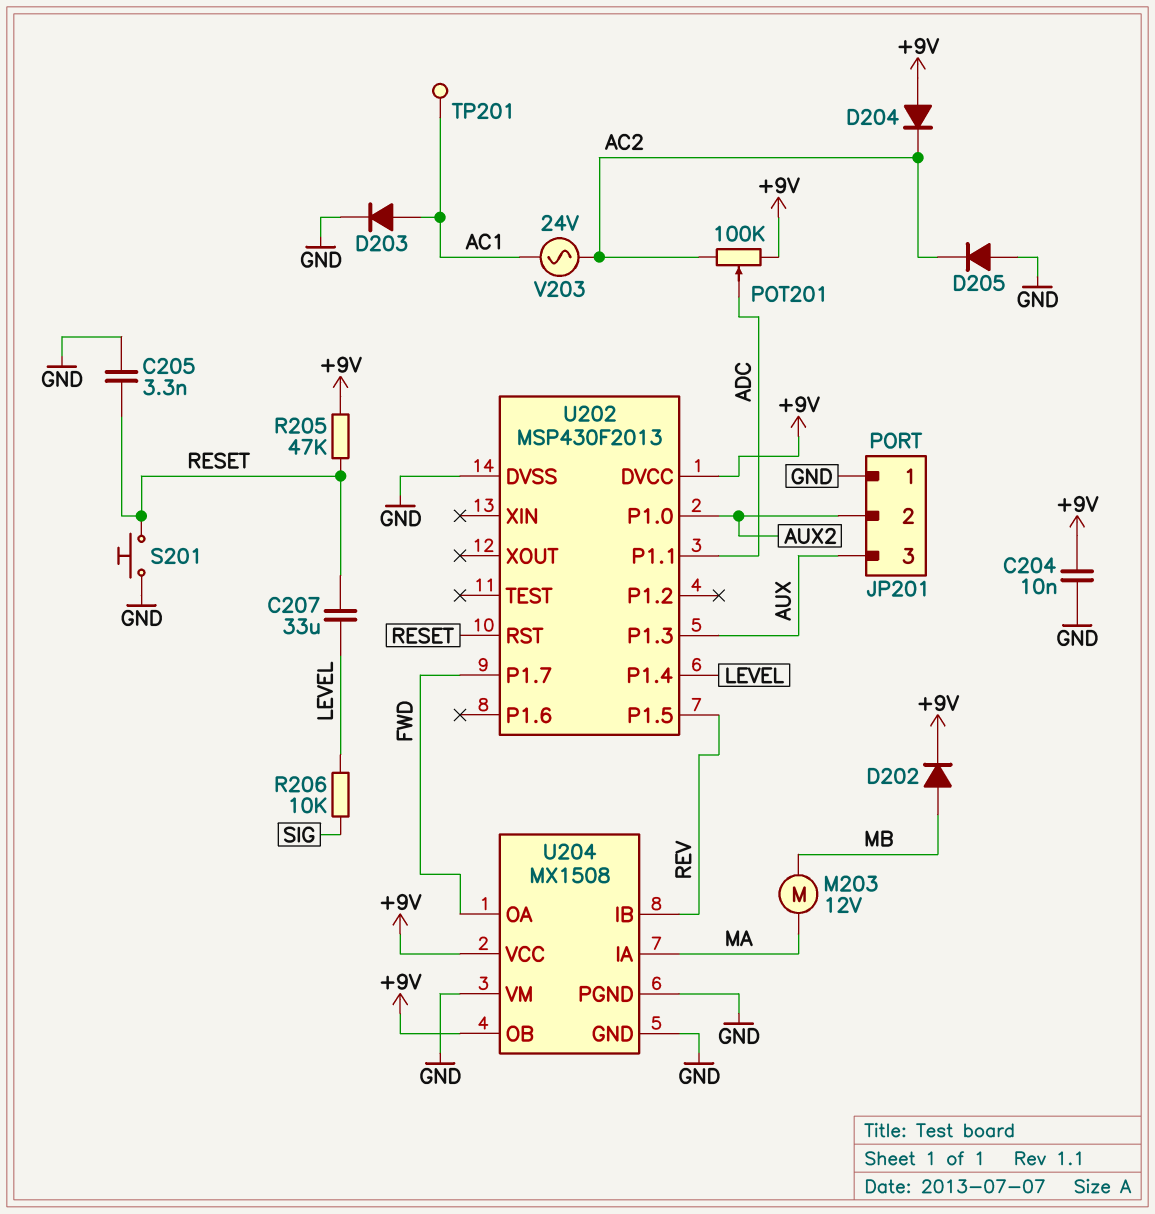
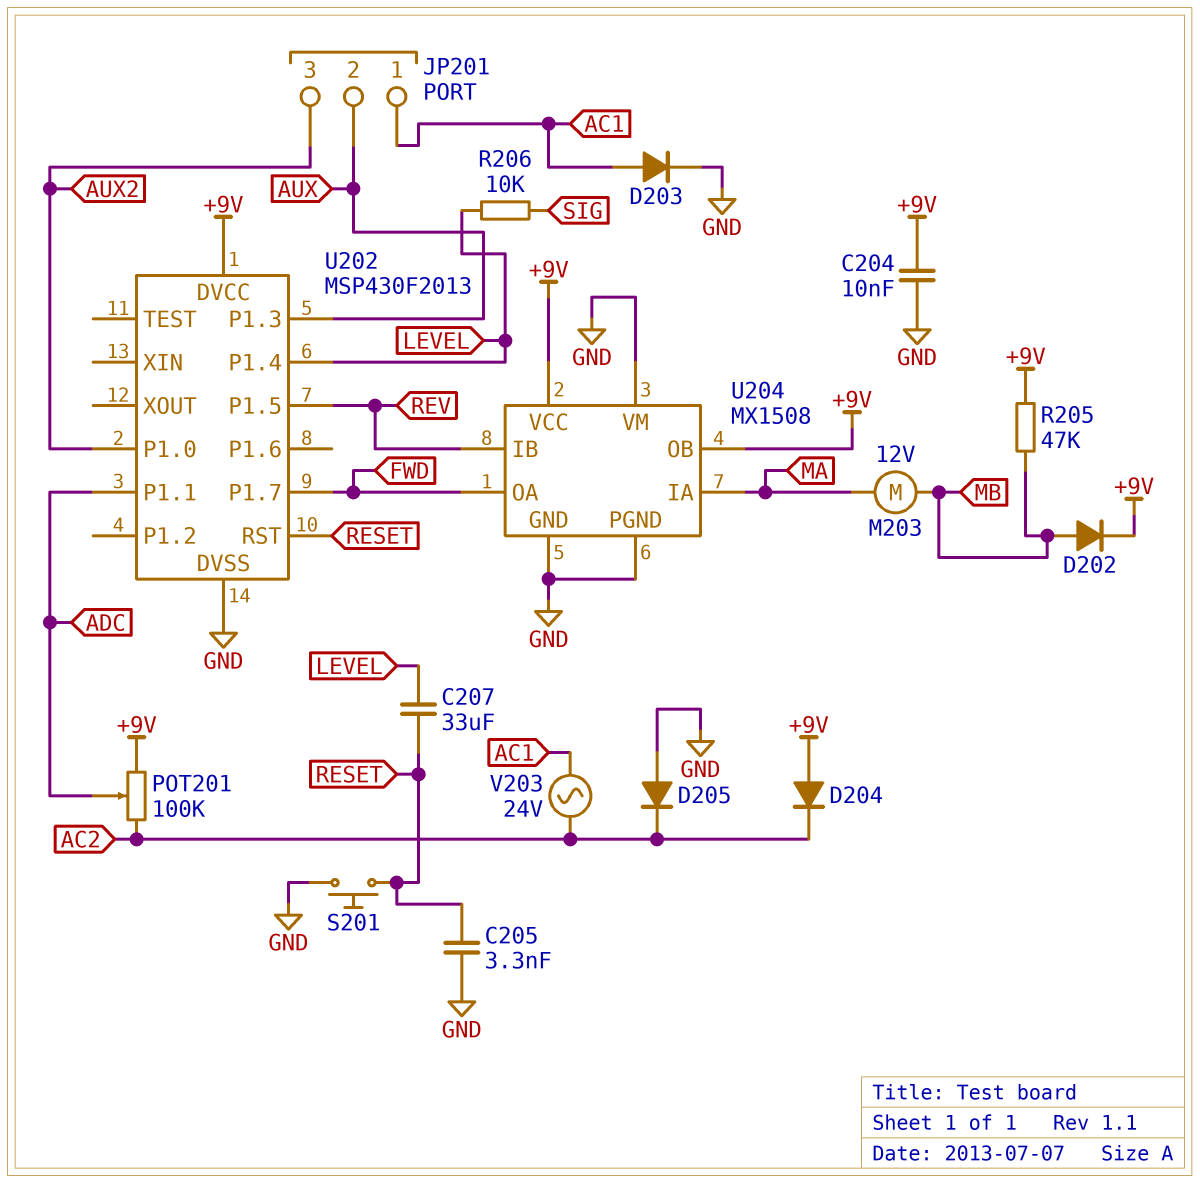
JP201 pin 1: GND -> AC1
JP201 pin 2: AUX2 -> AUX
JP201 pin 3: AUX -> AUX2
R205: 47k (+9V, RESET) -> 47k (+9V, MB)
TP201: test point (AC1) -> none

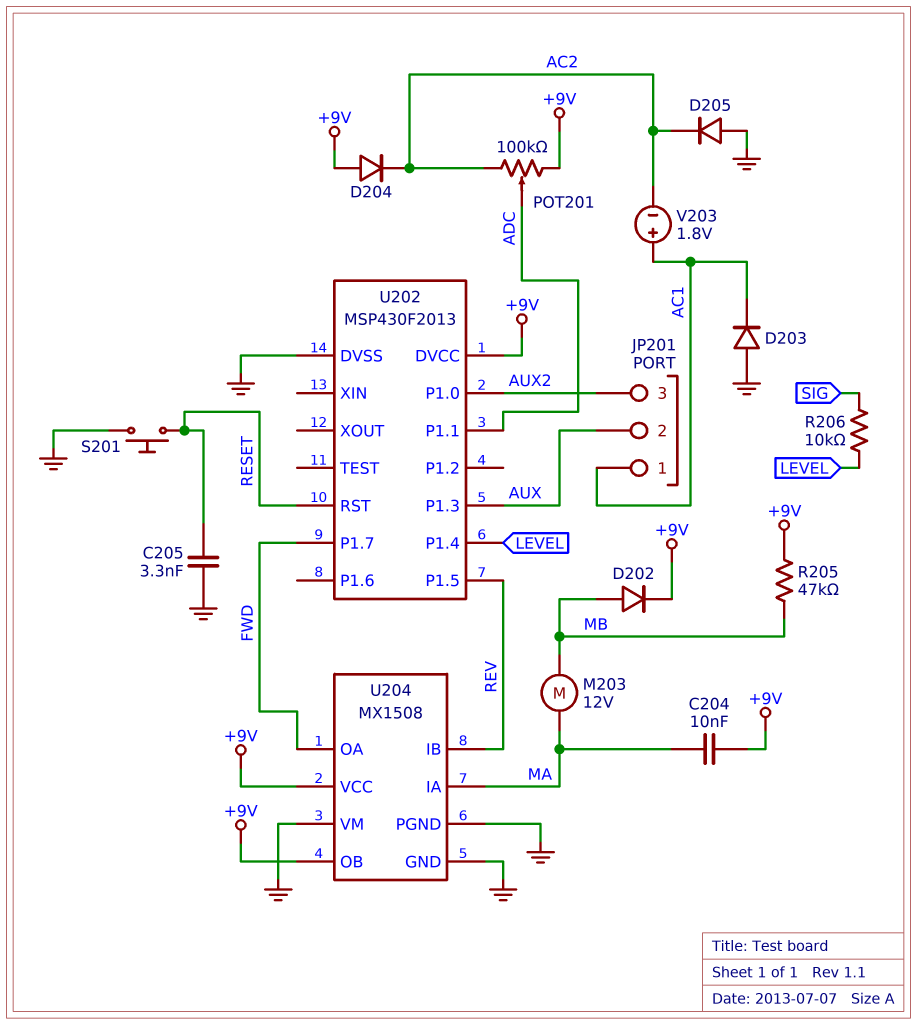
C204: 10nF (+9V, GND) -> 10nF (+9V, MA)
C207: 33uF (LEVEL, RESET) -> none
D203: diode (A AC1, K GND) -> diode (A GND, K AC1)
V203: AC 24V (AC1, AC2) -> 1.8V (plus AC1, minus AC2)

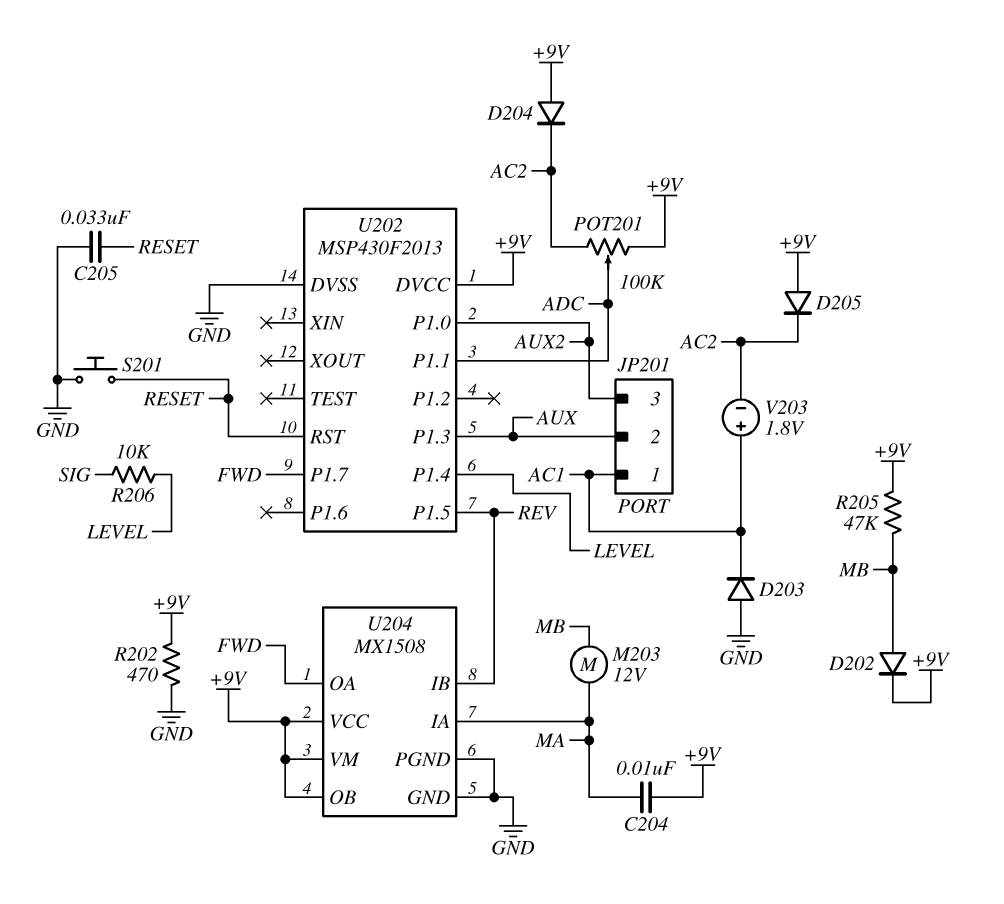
C205: 3.3nF (GND, RESET) -> 33nF (GND, RESET)
D205: diode (A GND, K AC2) -> diode (A +9V, K AC2)
R202: none -> 470 (+9V, GND)
U204 pin VM: GND -> +9V

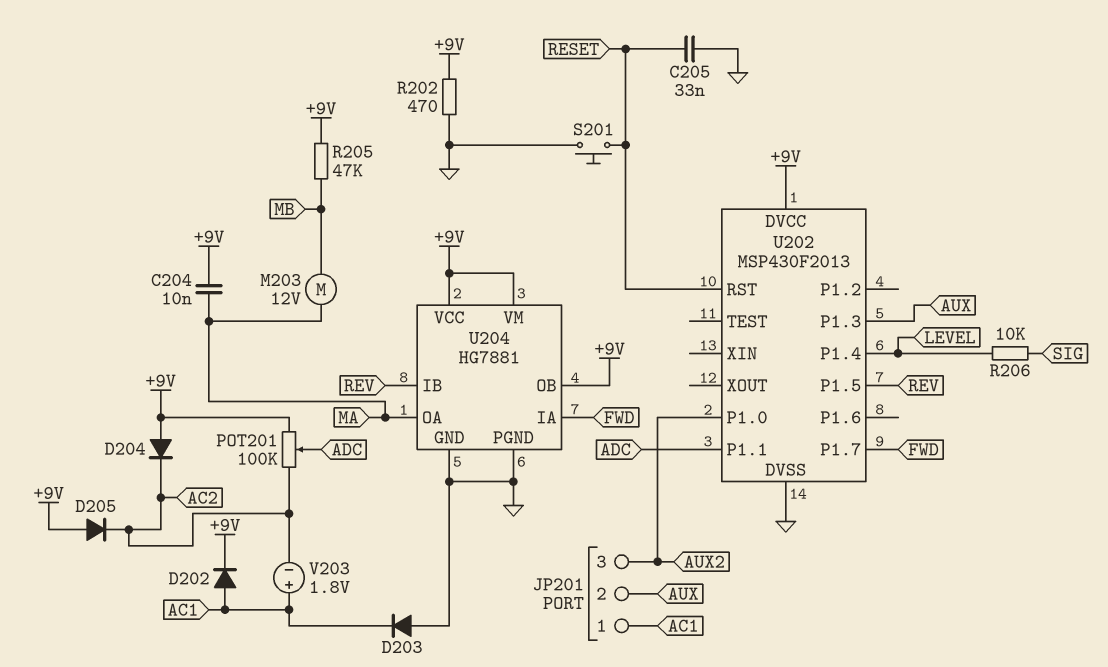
D202: diode (A MB, K +9V) -> diode (A AC1, K +9V)
U204: MX1508 -> HG7881
U204 pin IA: MA -> FWD
U204 pin OA: FWD -> MA

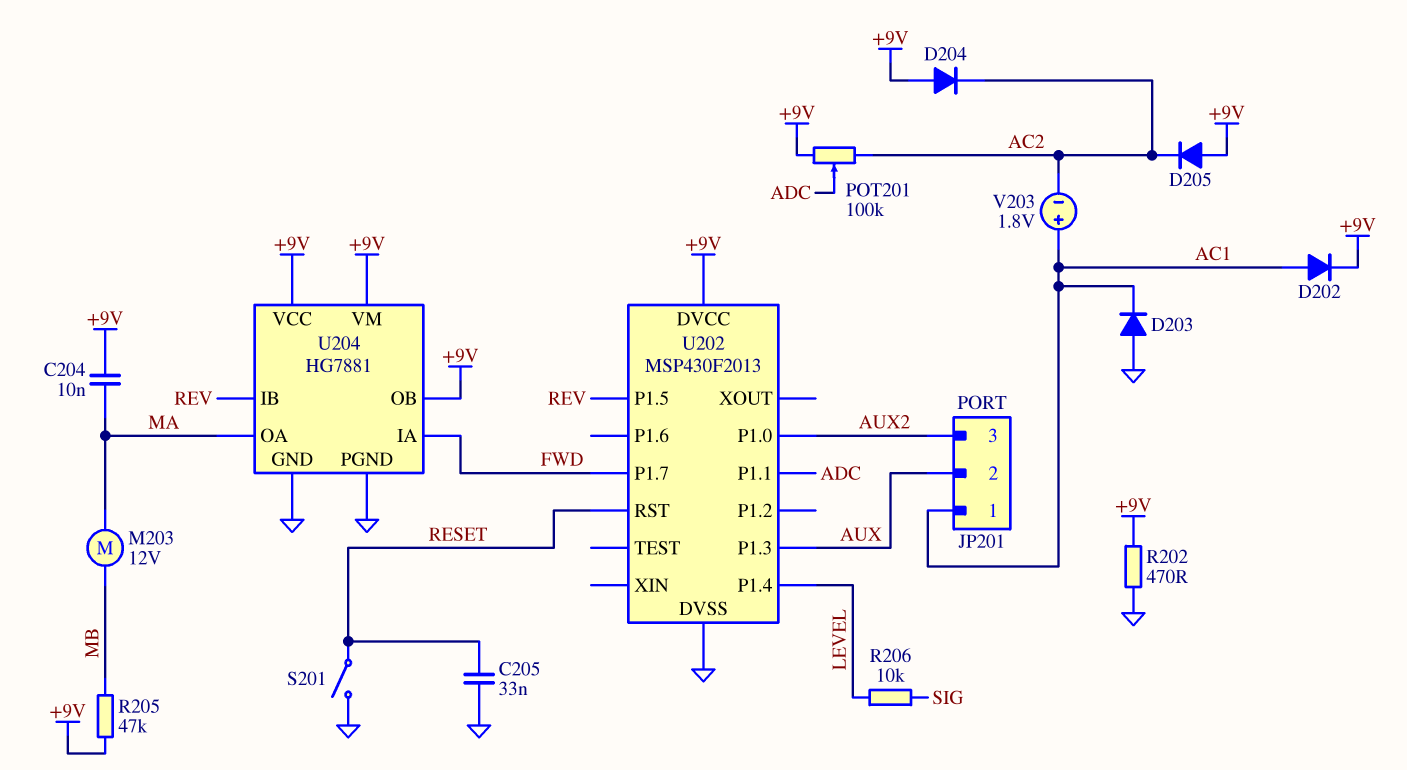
S201: button (GND, RESET) -> switch (GND, RESET)

